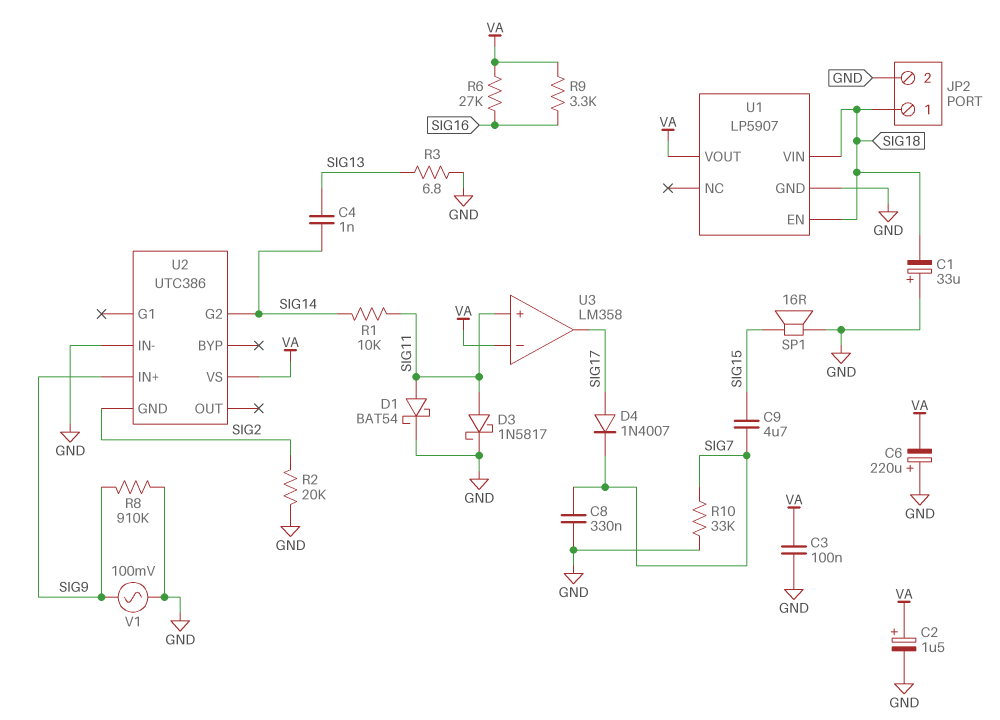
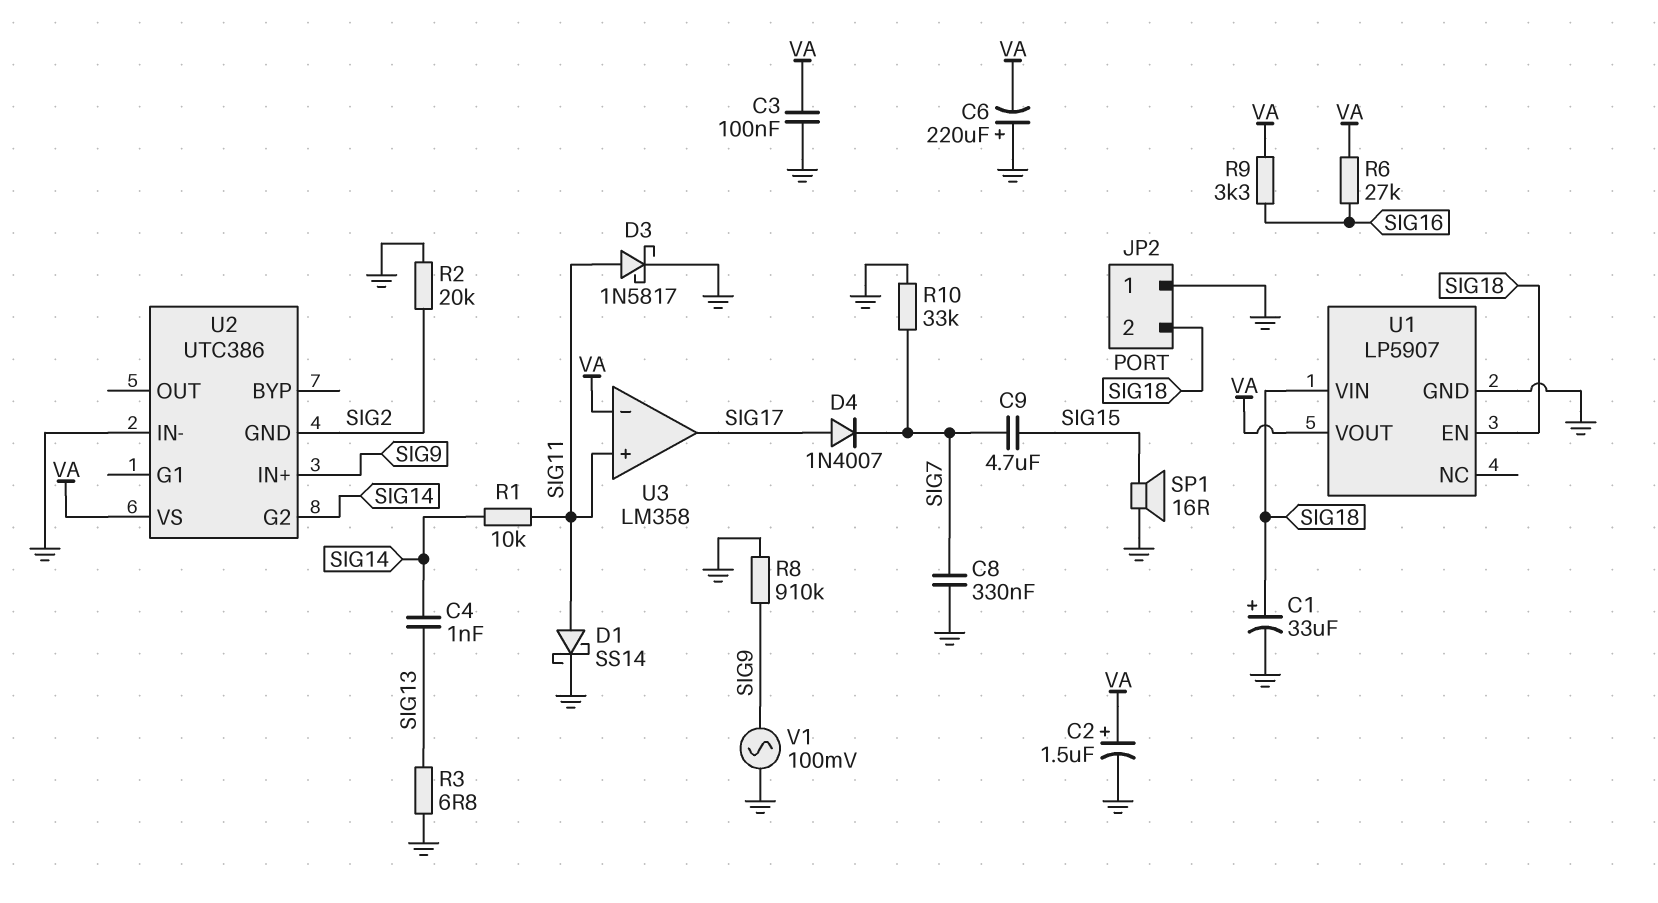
C1: 33uF (plus GND, minus SIG18) -> 33uF (plus SIG18, minus GND)
D1: schottky BAT54 (A SIG11, K GND) -> schottky SS14 (A SIG11, K GND)
JP2 pin 1: SIG18 -> GND
JP2 pin 2: GND -> SIG18

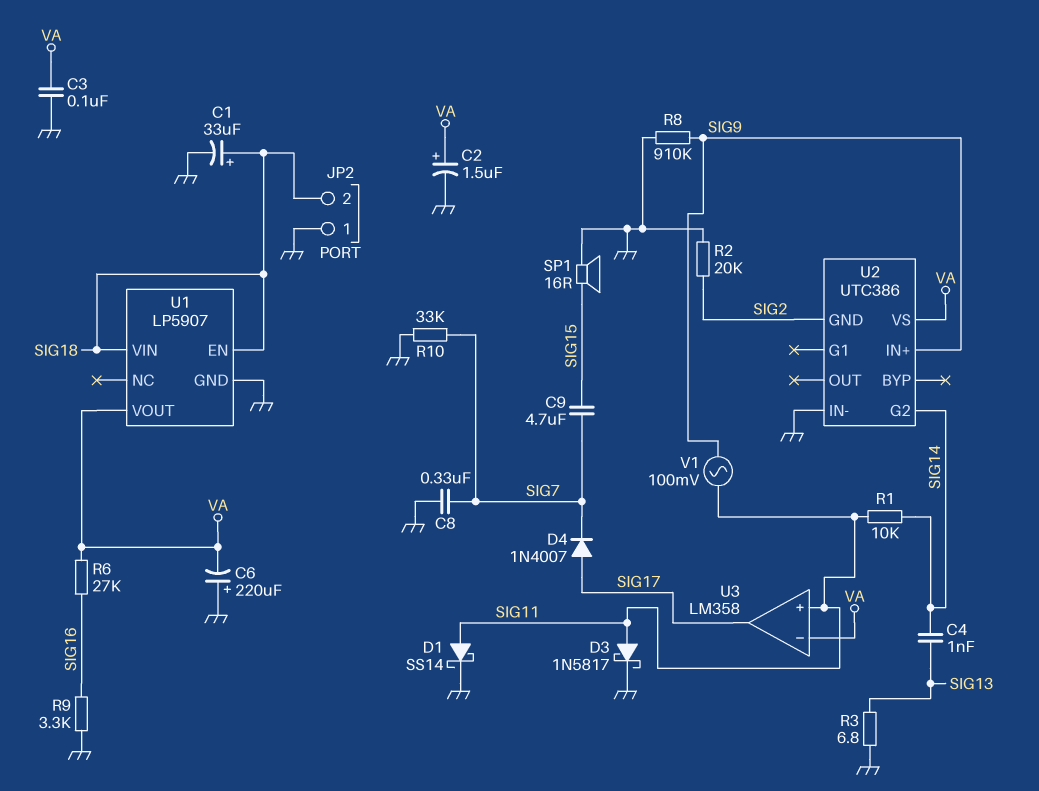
R9: 3.3k (SIG16, VA) -> 3.3k (GND, SIG16)
V1: AC 100mV (GND, SIG9) -> AC 100mV (SIG9, SIG11)

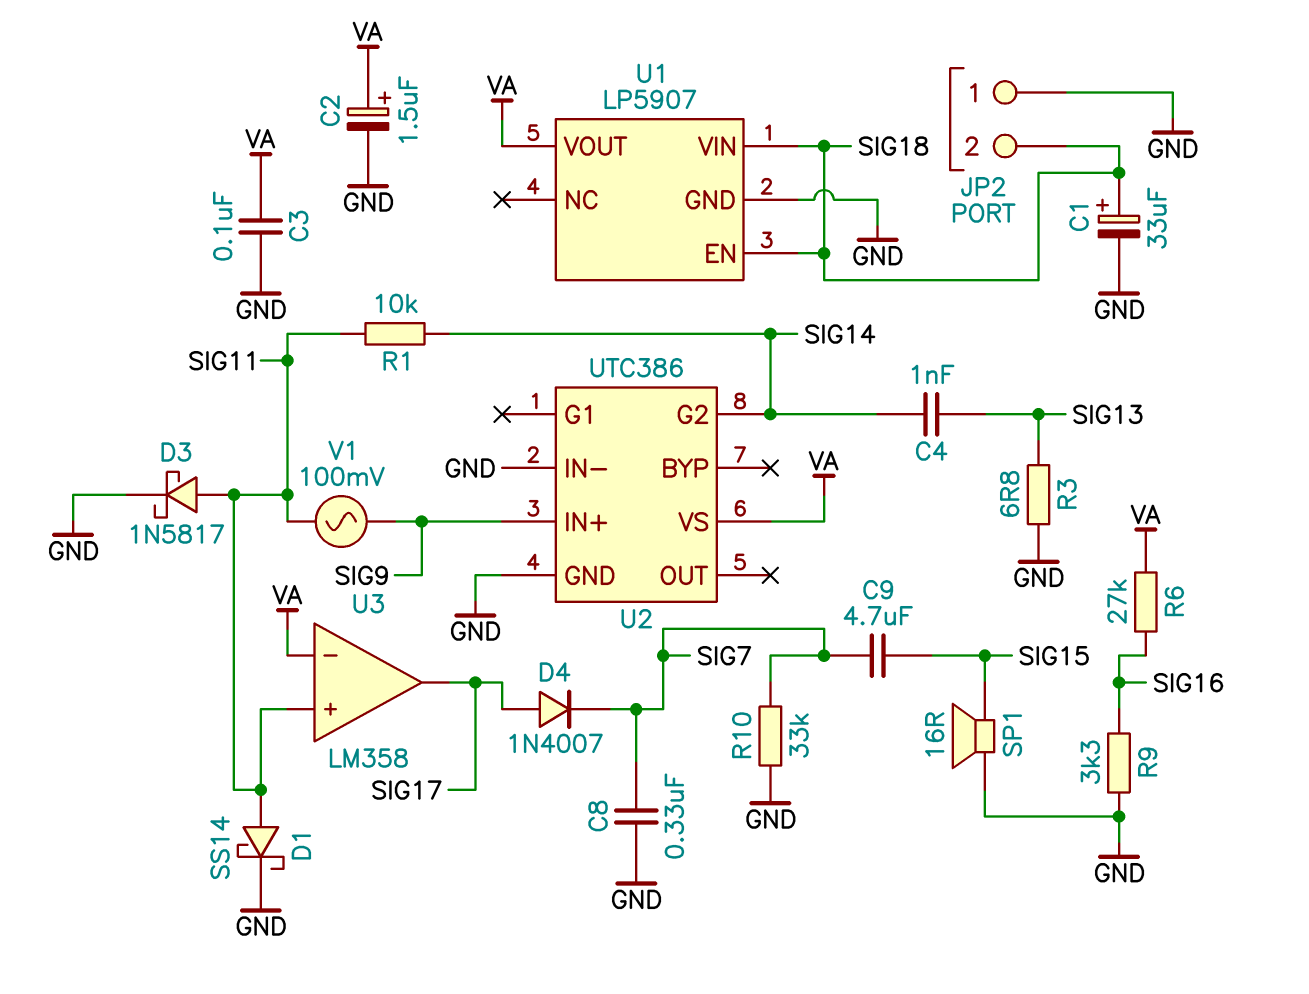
C6: 220uF (plus GND, minus VA) -> none
R2: 20k (GND, SIG2) -> none
R8: 910k (GND, SIG9) -> none
U2 pin GND: SIG2 -> GND

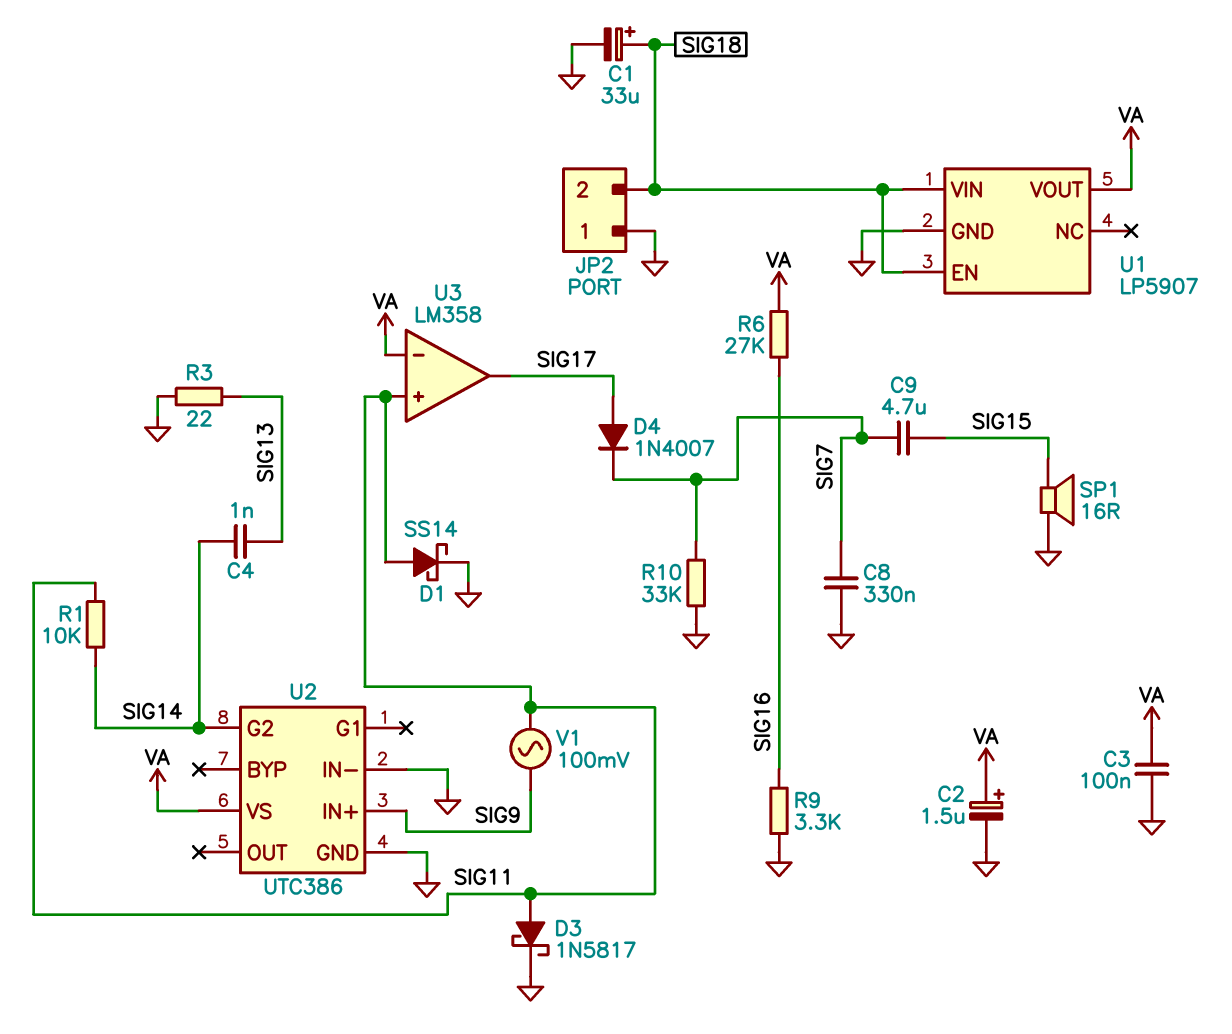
R3: 6.8 (GND, SIG13) -> 22 (GND, SIG13)

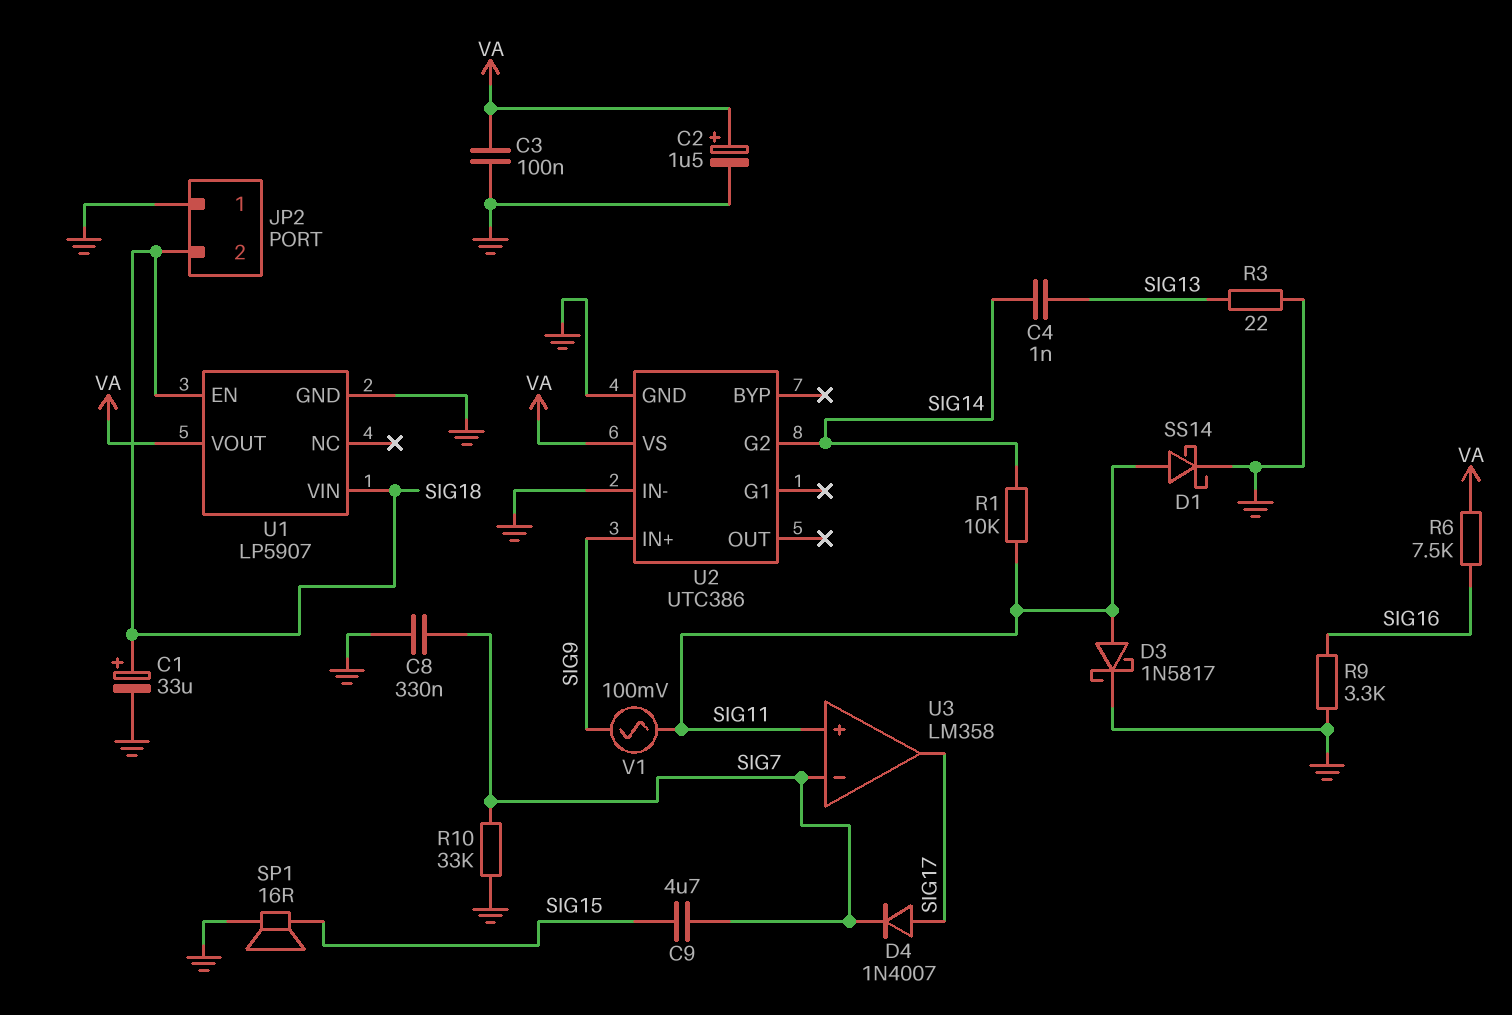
R6: 27k (SIG16, VA) -> 7.5k (SIG16, VA)
U3 pin in-: VA -> SIG7

